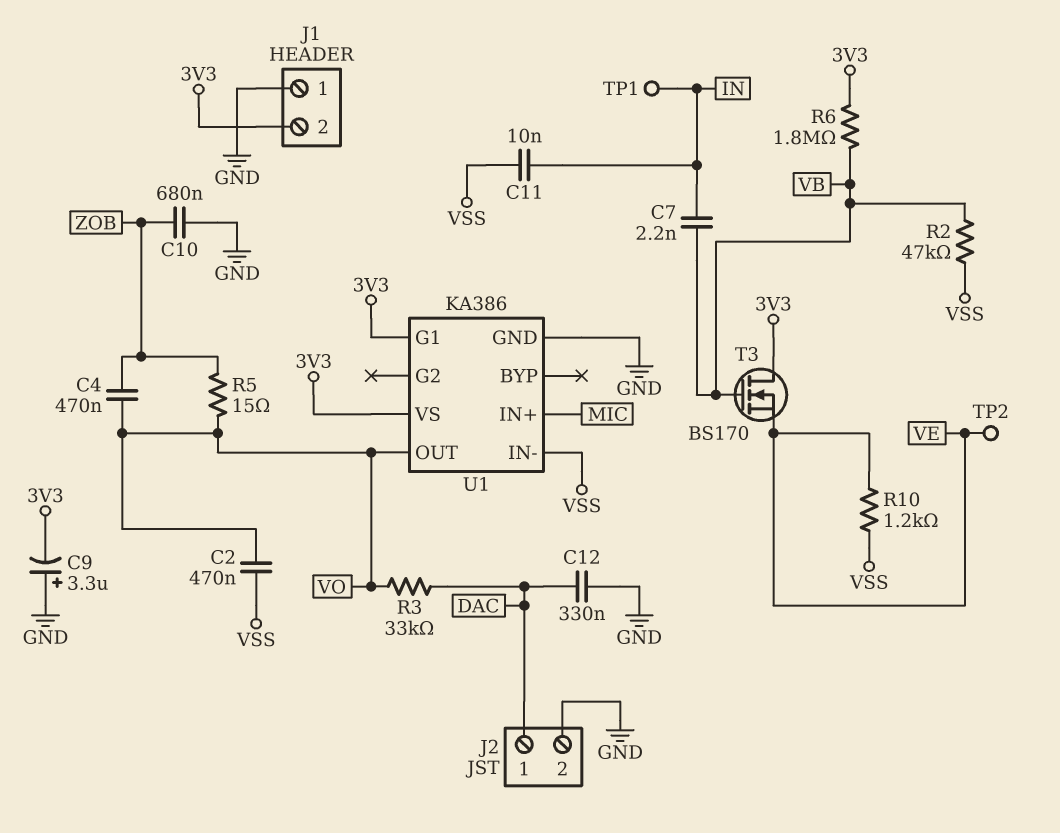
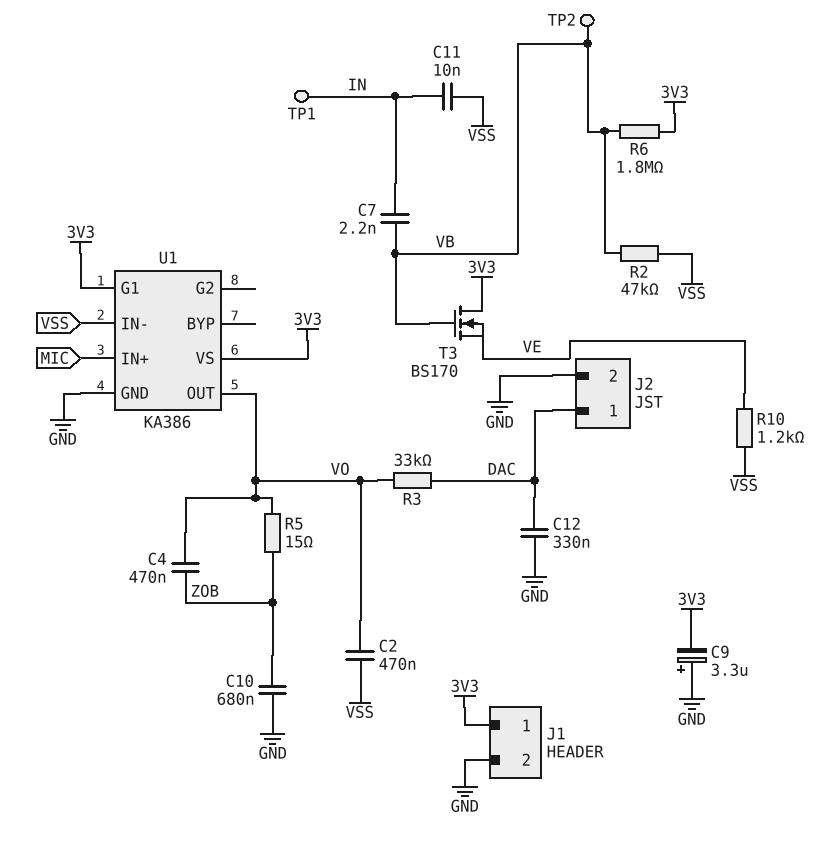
J1 pin 1: GND -> 3V3
J1 pin 2: 3V3 -> GND
TP2: test point (VE) -> test point (VB)

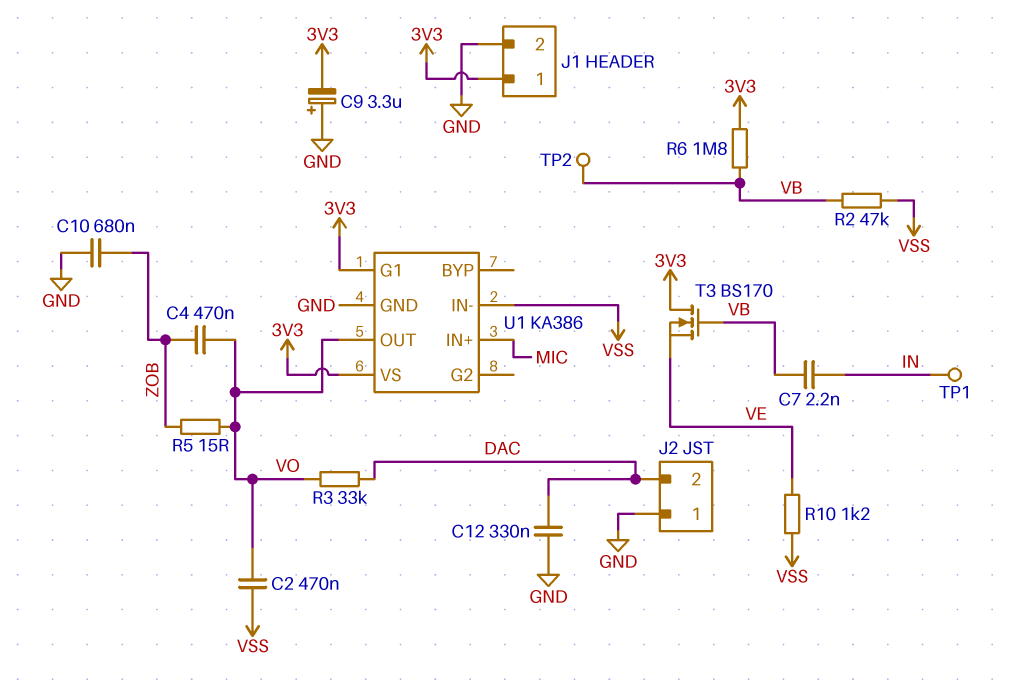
C11: 10nF (IN, VSS) -> none
J2 pin 1: DAC -> GND
J2 pin 2: GND -> DAC

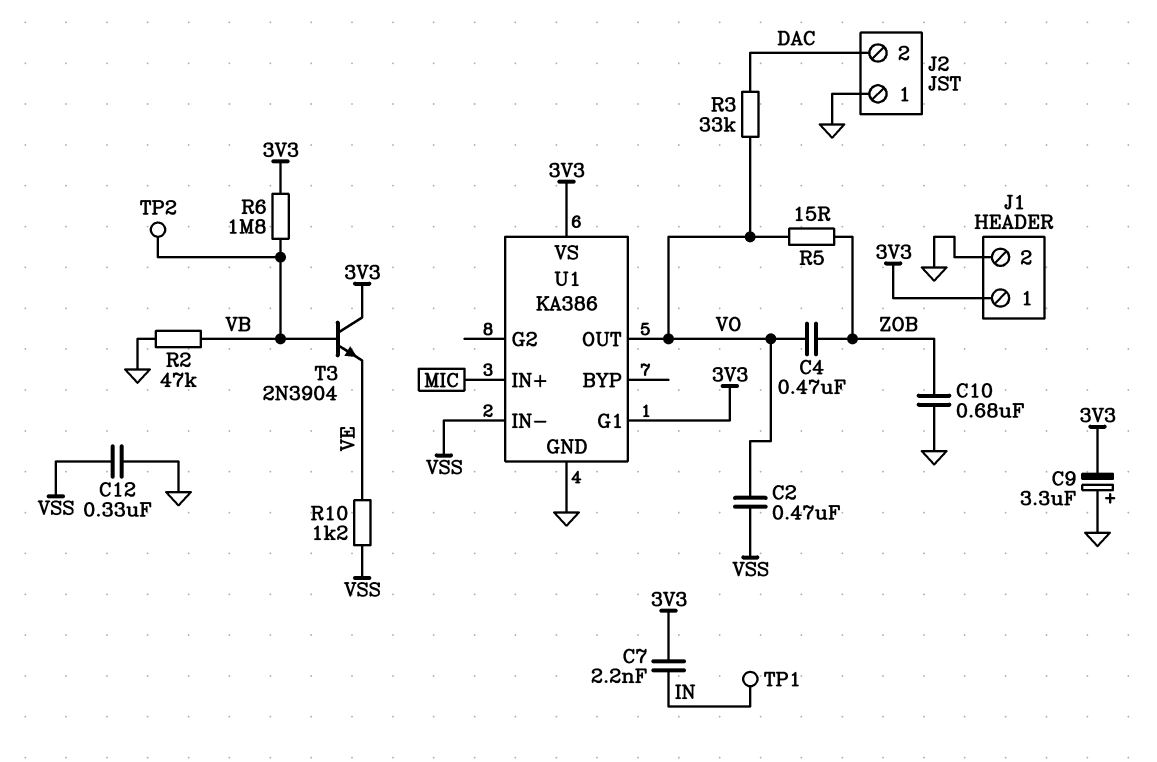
C7: 2.2nF (IN, VB) -> 2.2nF (3V3, IN)
C12: 330nF (DAC, GND) -> 330nF (GND, VSS)
R2: 47k (VB, VSS) -> 47k (GND, VB)
T3: NMOS BS170 (G VB, D 3V3, S VE) -> NPN 2N3904 (B VB, C 3V3, E VE)

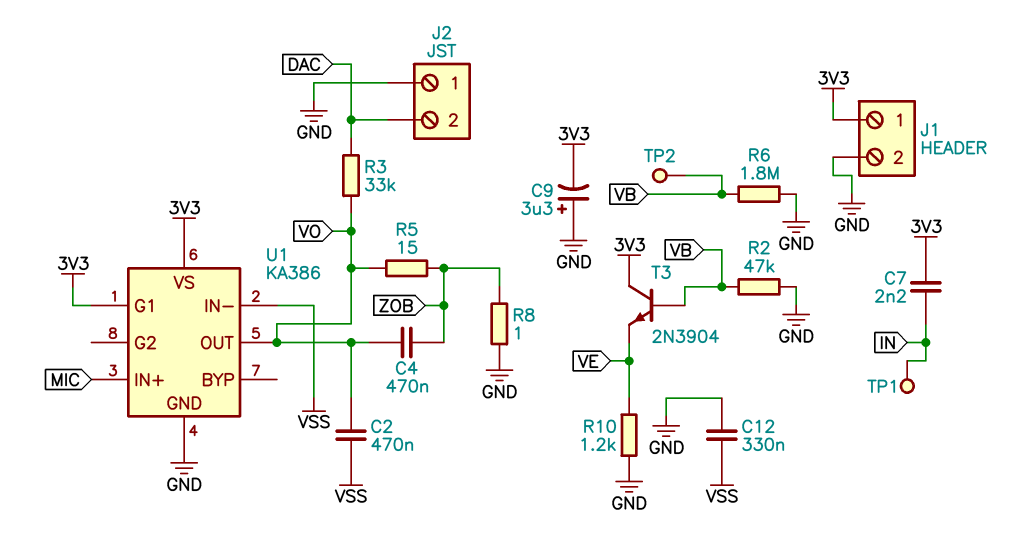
C10: 680nF (GND, ZOB) -> none
R6: 1.8M (3V3, VB) -> 1.8M (GND, VB)
R8: none -> 1 (GND, ZOB)
R10: 1.2k (VE, VSS) -> 1.2k (GND, VE)

